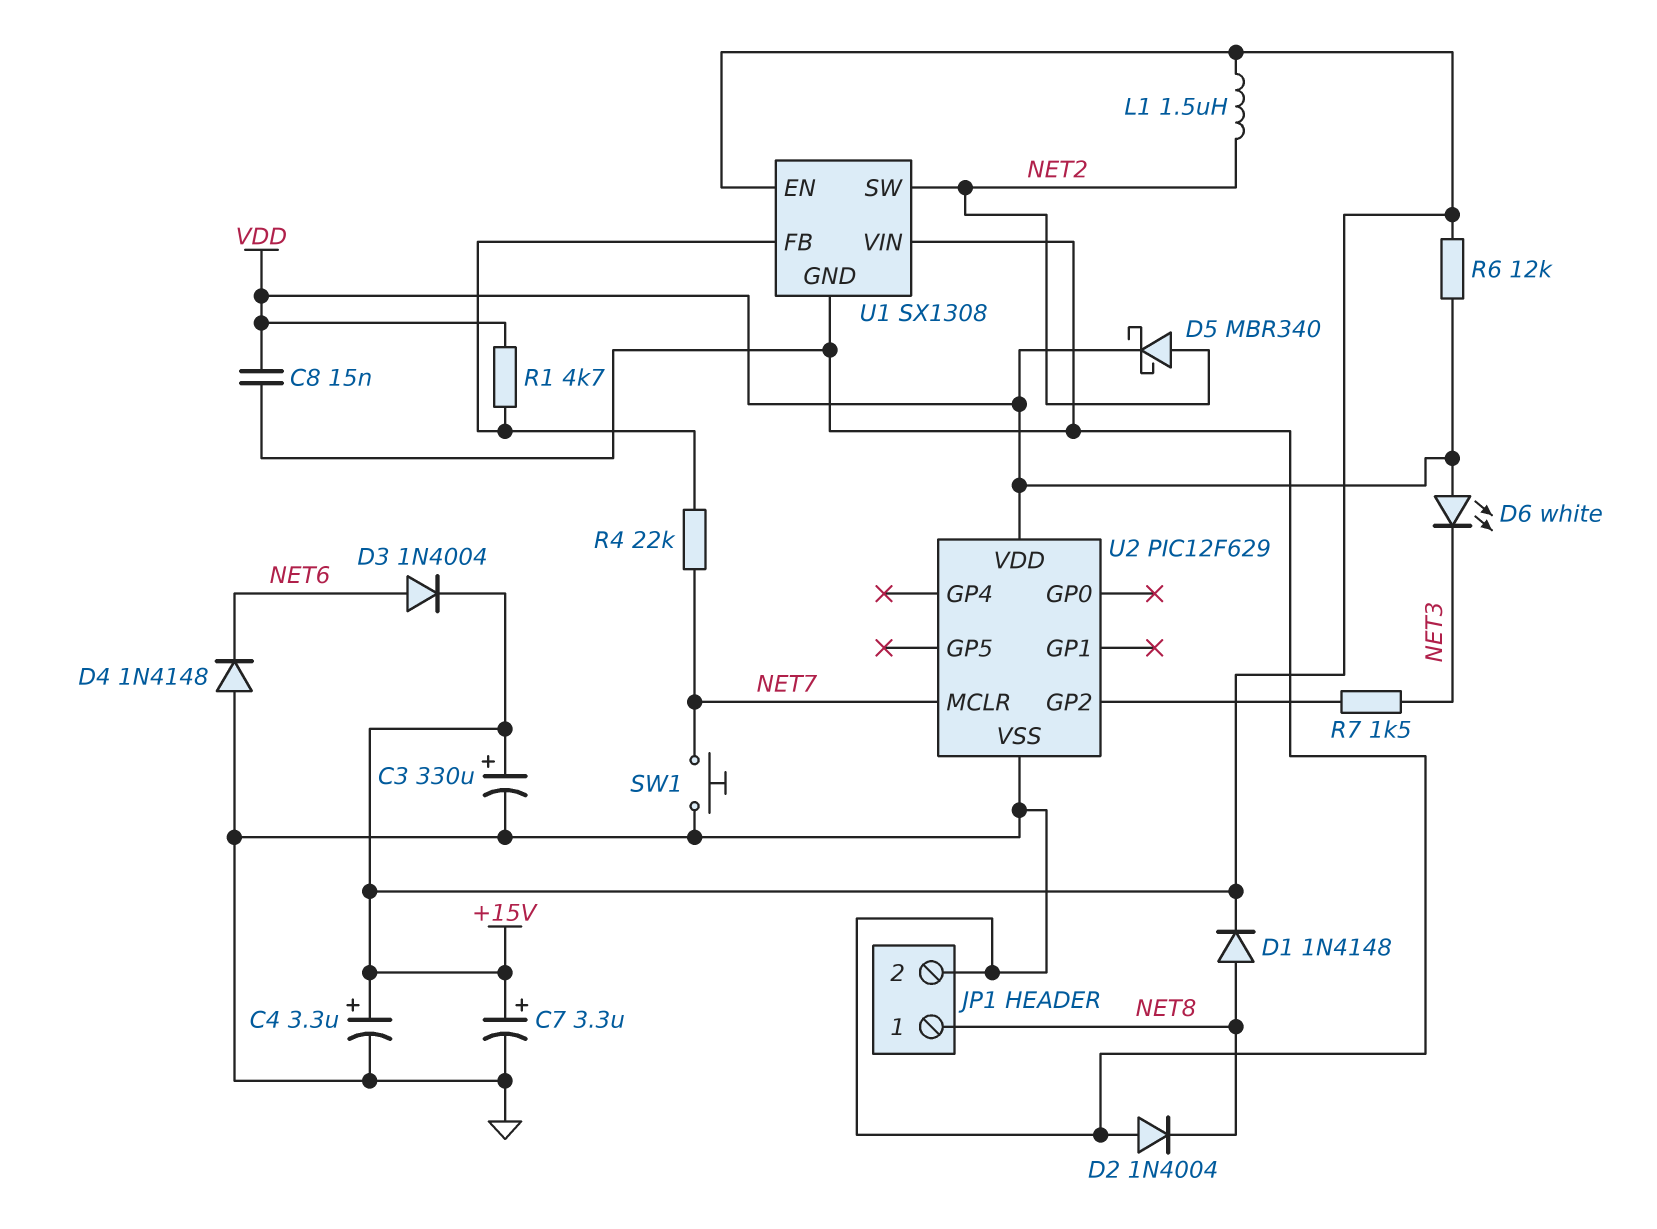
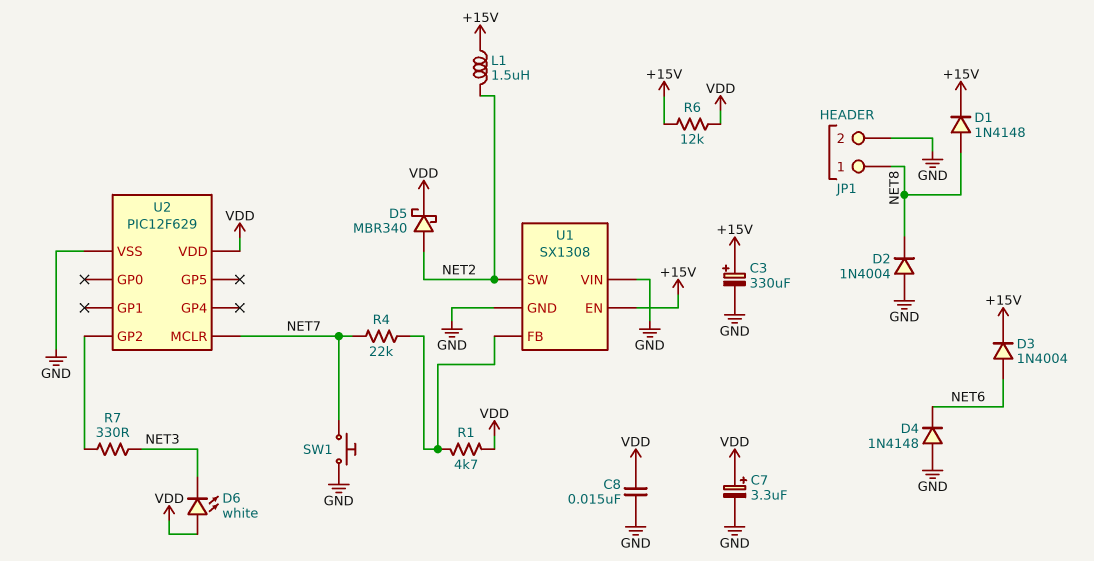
C4: 3.3uF (plus +15V, minus GND) -> none
C7: 3.3uF (plus +15V, minus GND) -> 3.3uF (plus VDD, minus GND)
R7: 1.5k (NET3, U2/GP2) -> 330 (NET3, U2/GP2)

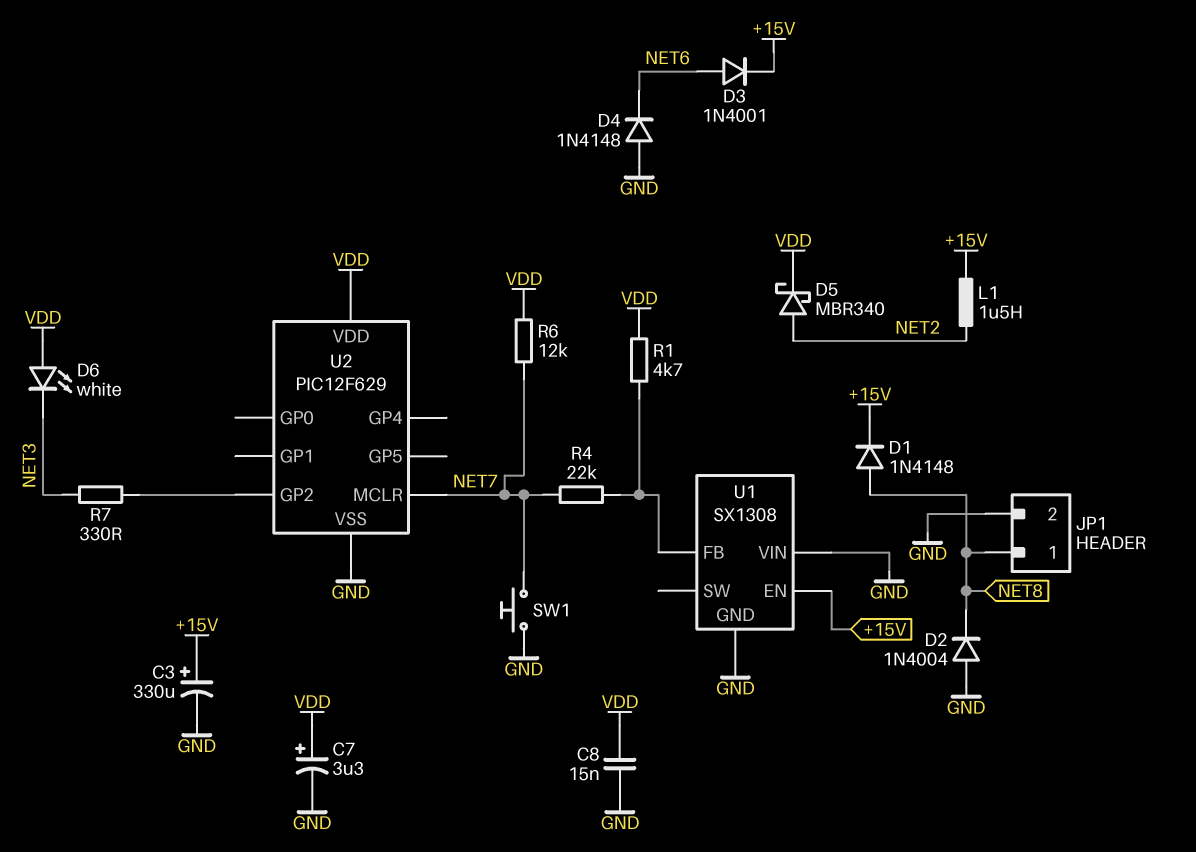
D3: diode 1N4004 (A NET6, K +15V) -> diode 1N4001 (A NET6, K +15V)
R6: 12k (+15V, VDD) -> 12k (NET7, VDD)
U1 pin SW: NET2 -> none

